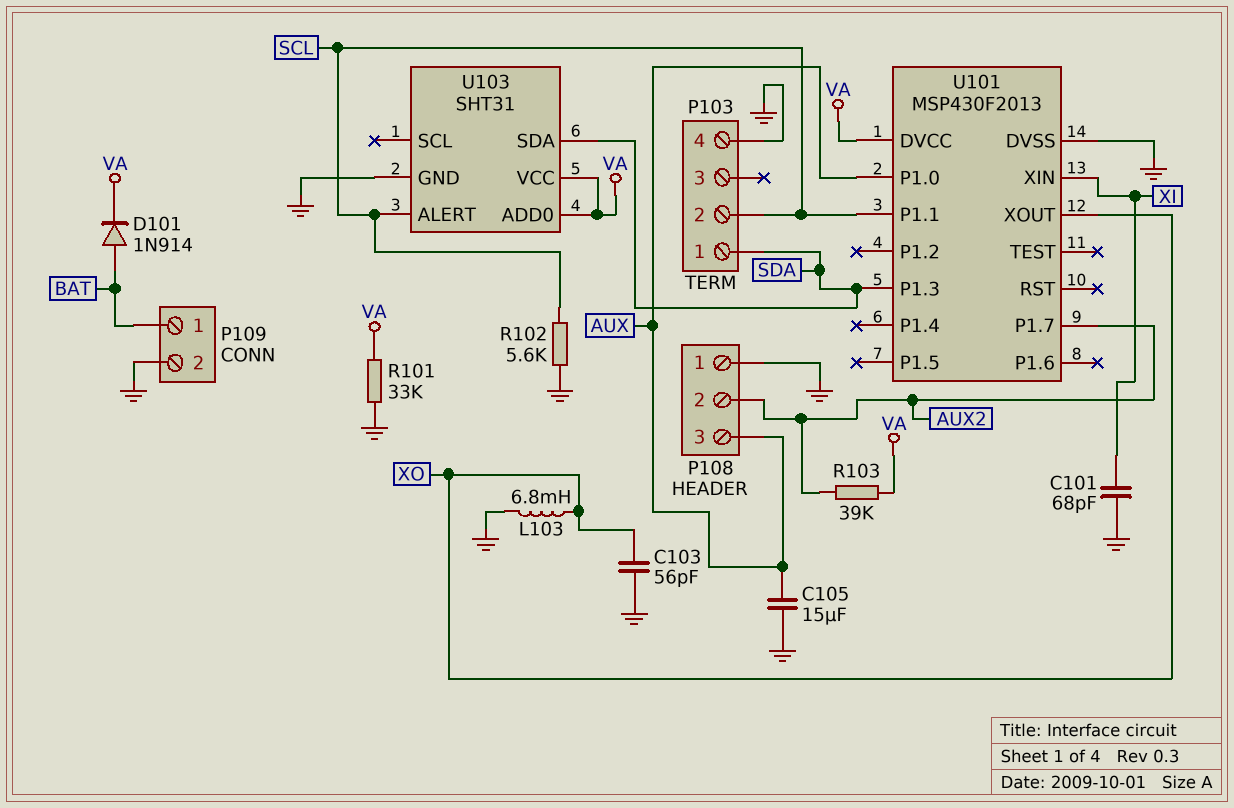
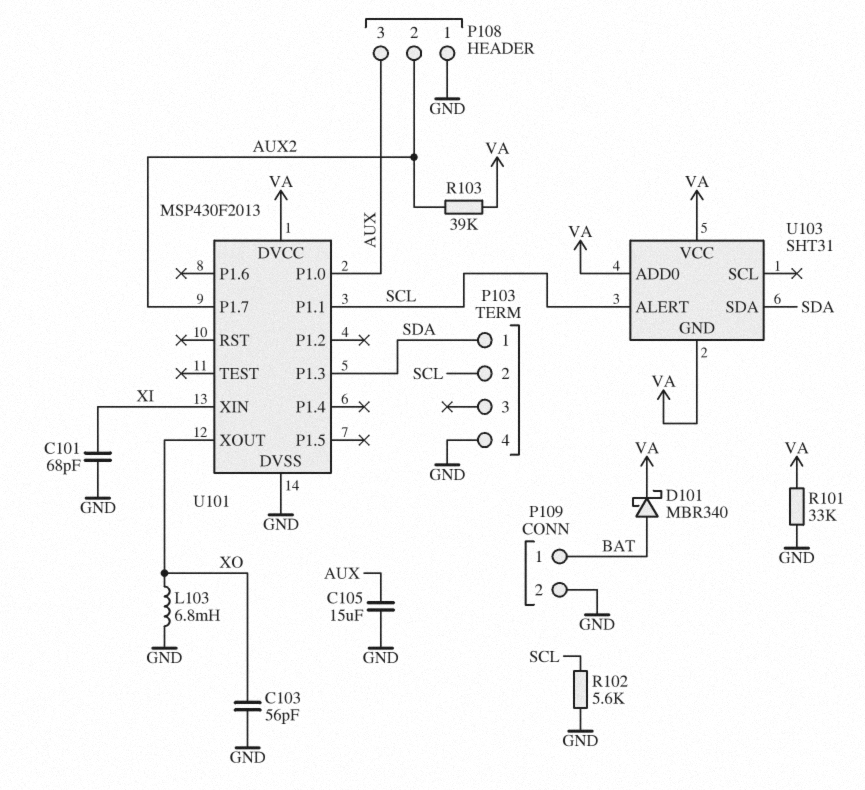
D101: diode 1N914 (A BAT, K VA) -> schottky MBR340 (A BAT, K VA)
U103 pin GND: GND -> VA

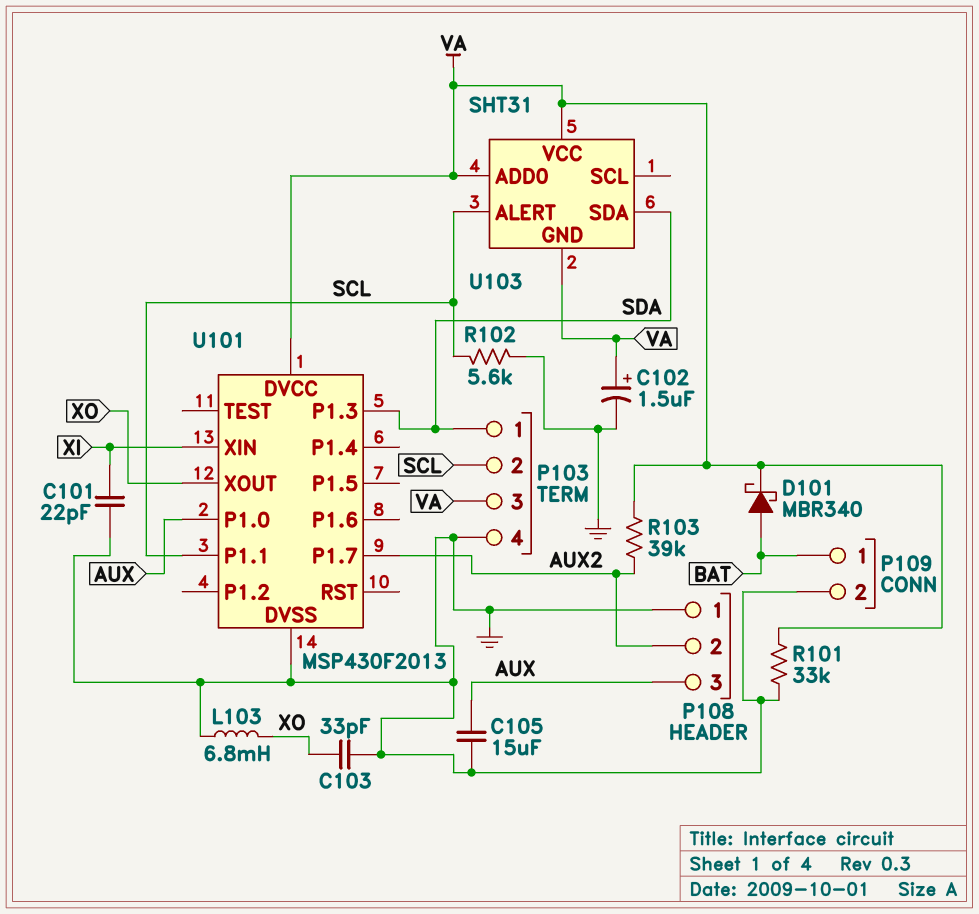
C101: 68pF (GND, XI) -> 22pF (GND, XI)
C102: none -> 1.5uF (plus VA, minus GND)
C103: 56pF (GND, XO) -> 33pF (GND, XO)
P103 pin 3: none -> VA

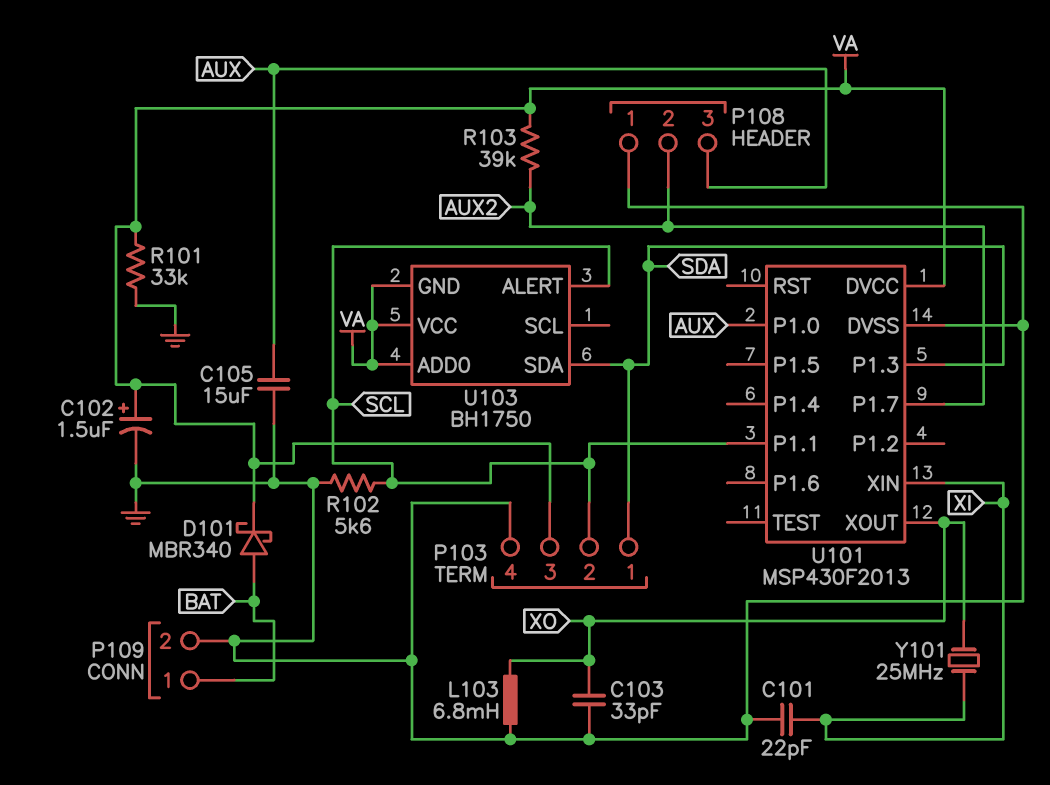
U103: SHT31 -> BH1750
Y101: none -> 25MHz (XI, XO)

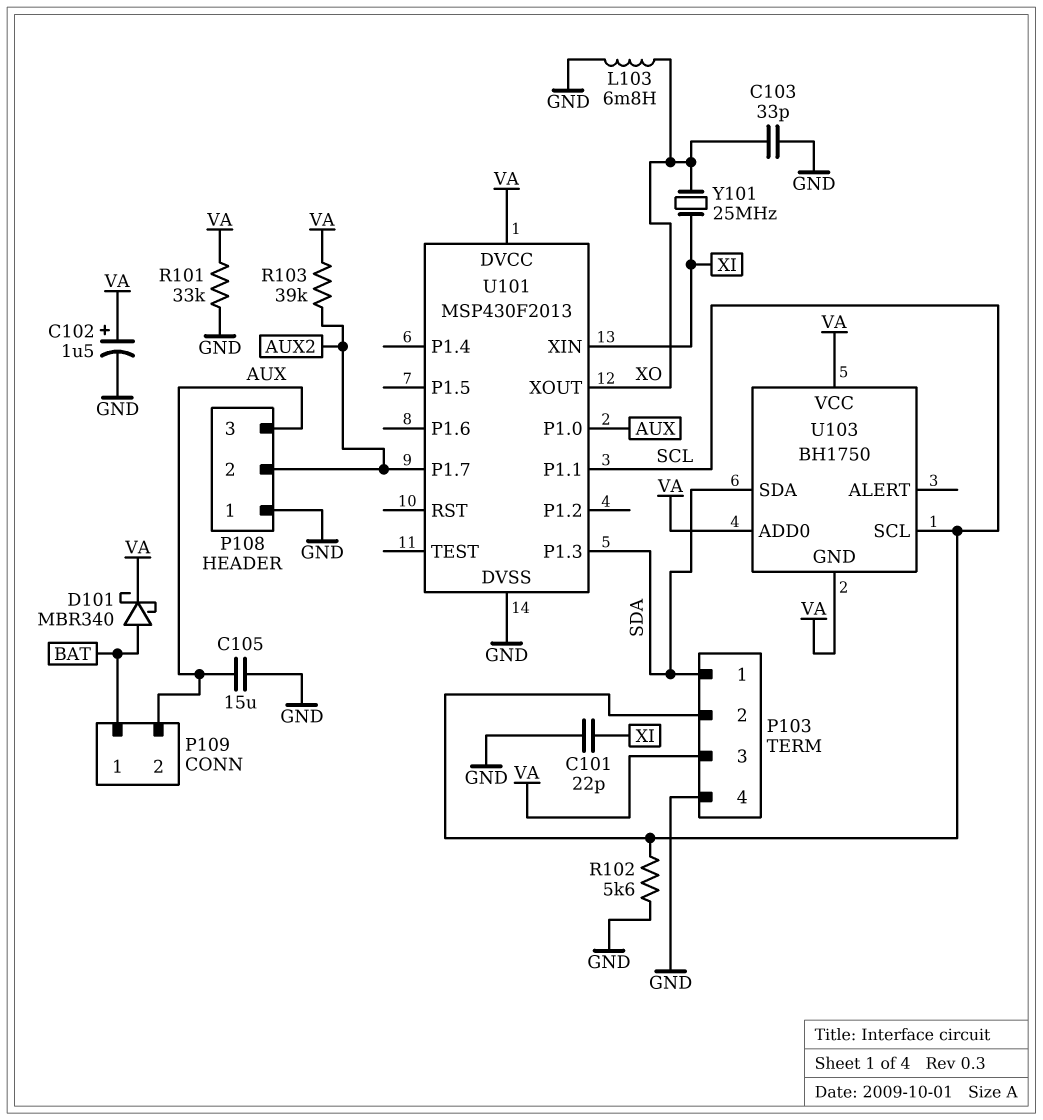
P109 pin 2: GND -> AUX
U103 pin ALERT: SCL -> none
U103 pin SCL: none -> SCL

